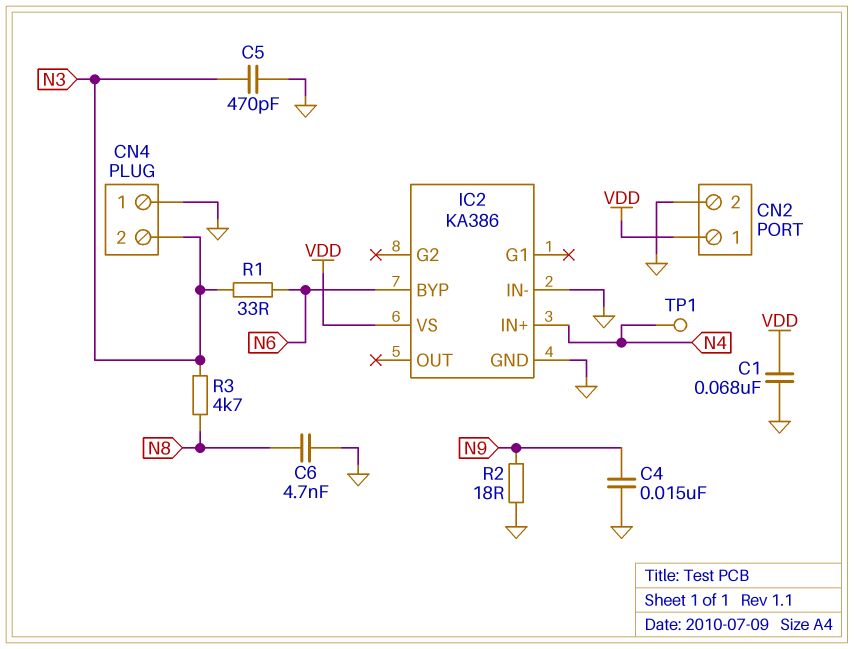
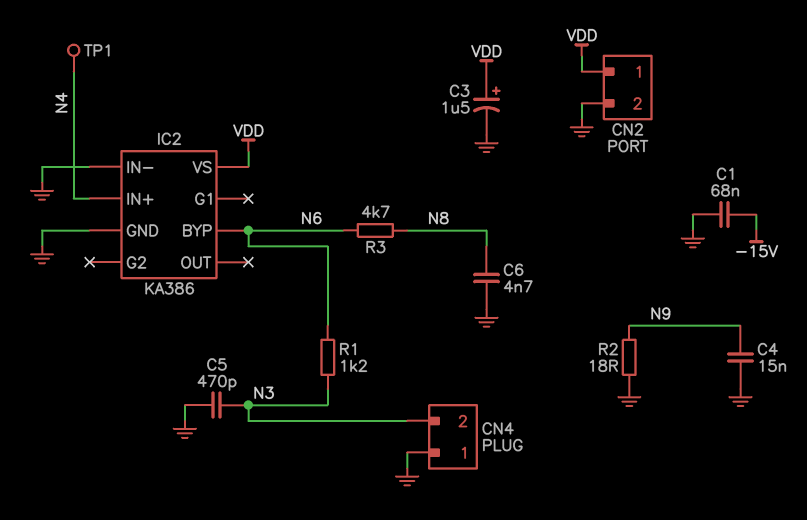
C1: 68nF (GND, VDD) -> 68nF (-15V, GND)
C3: none -> 1.5uF (plus VDD, minus GND)
R1: 33 (N3, N6) -> 1.2k (N3, N6)
R3: 4.7k (N3, N8) -> 4.7k (N6, N8)

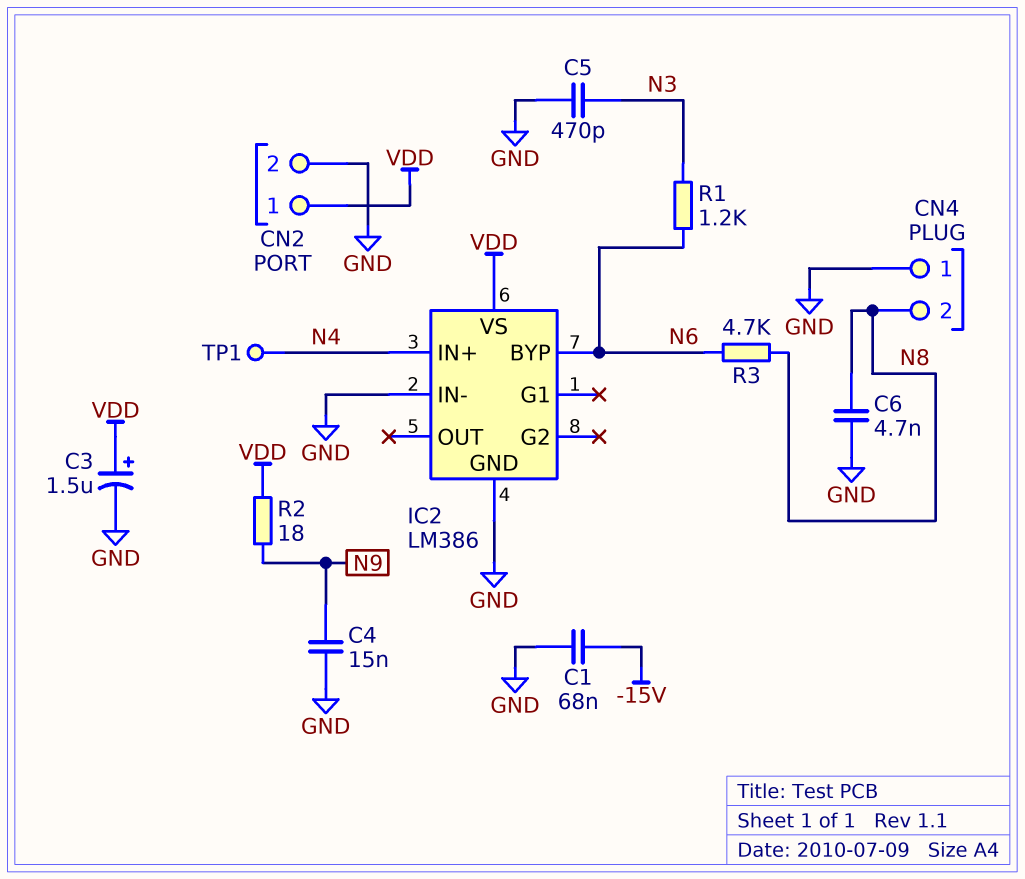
CN4 pin 2: N3 -> N8
IC2: KA386 -> LM386
R2: 18 (GND, N9) -> 18 (N9, VDD)

